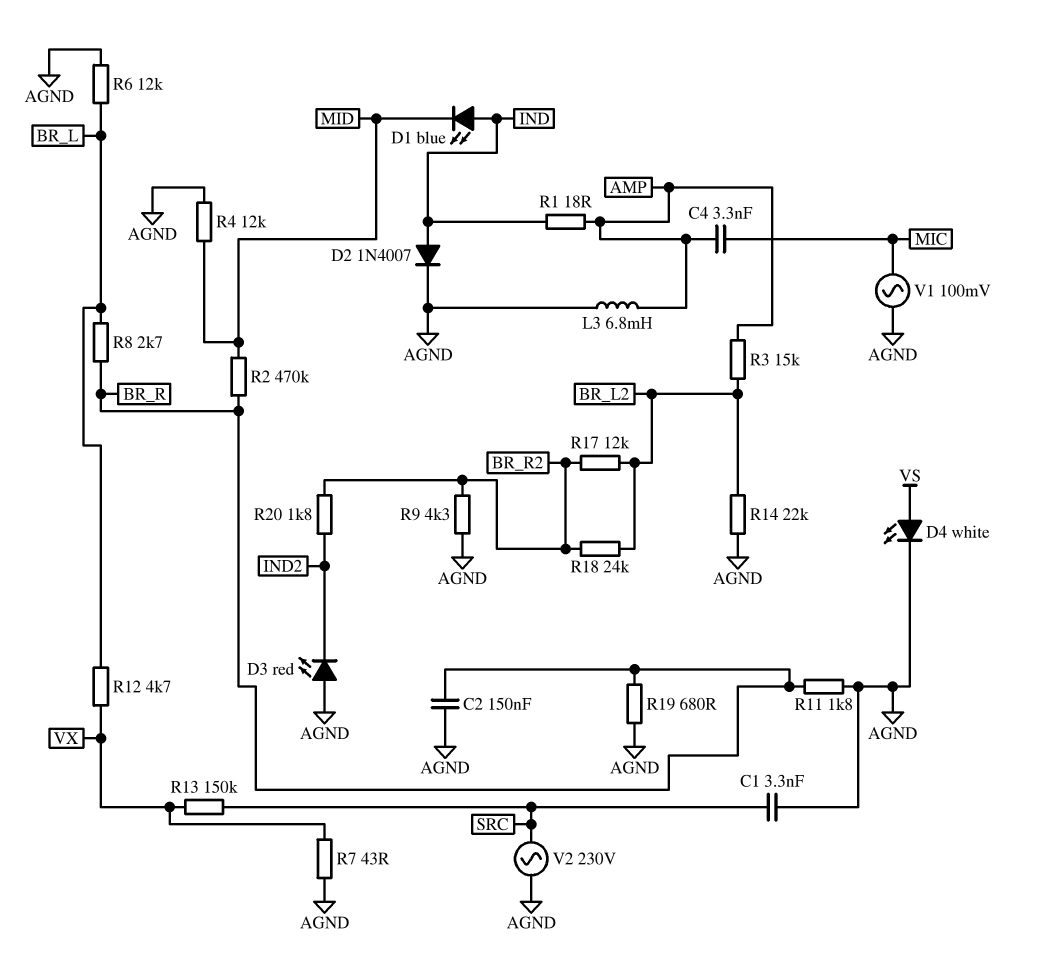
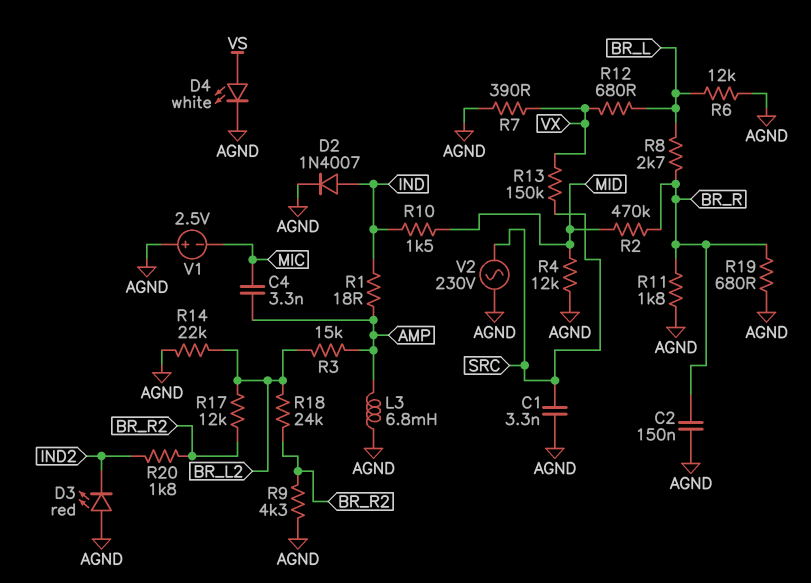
D1: LED blue (A IND, K MID) -> none
R7: 43 (AGND, VX) -> 390 (AGND, VX)
R10: none -> 1.5k (IND, MID)
R12: 4.7k (BR_L, VX) -> 680 (BR_L, VX)
V1: AC 100mV (AGND, MIC) -> 2.5V (plus AGND, minus MIC)

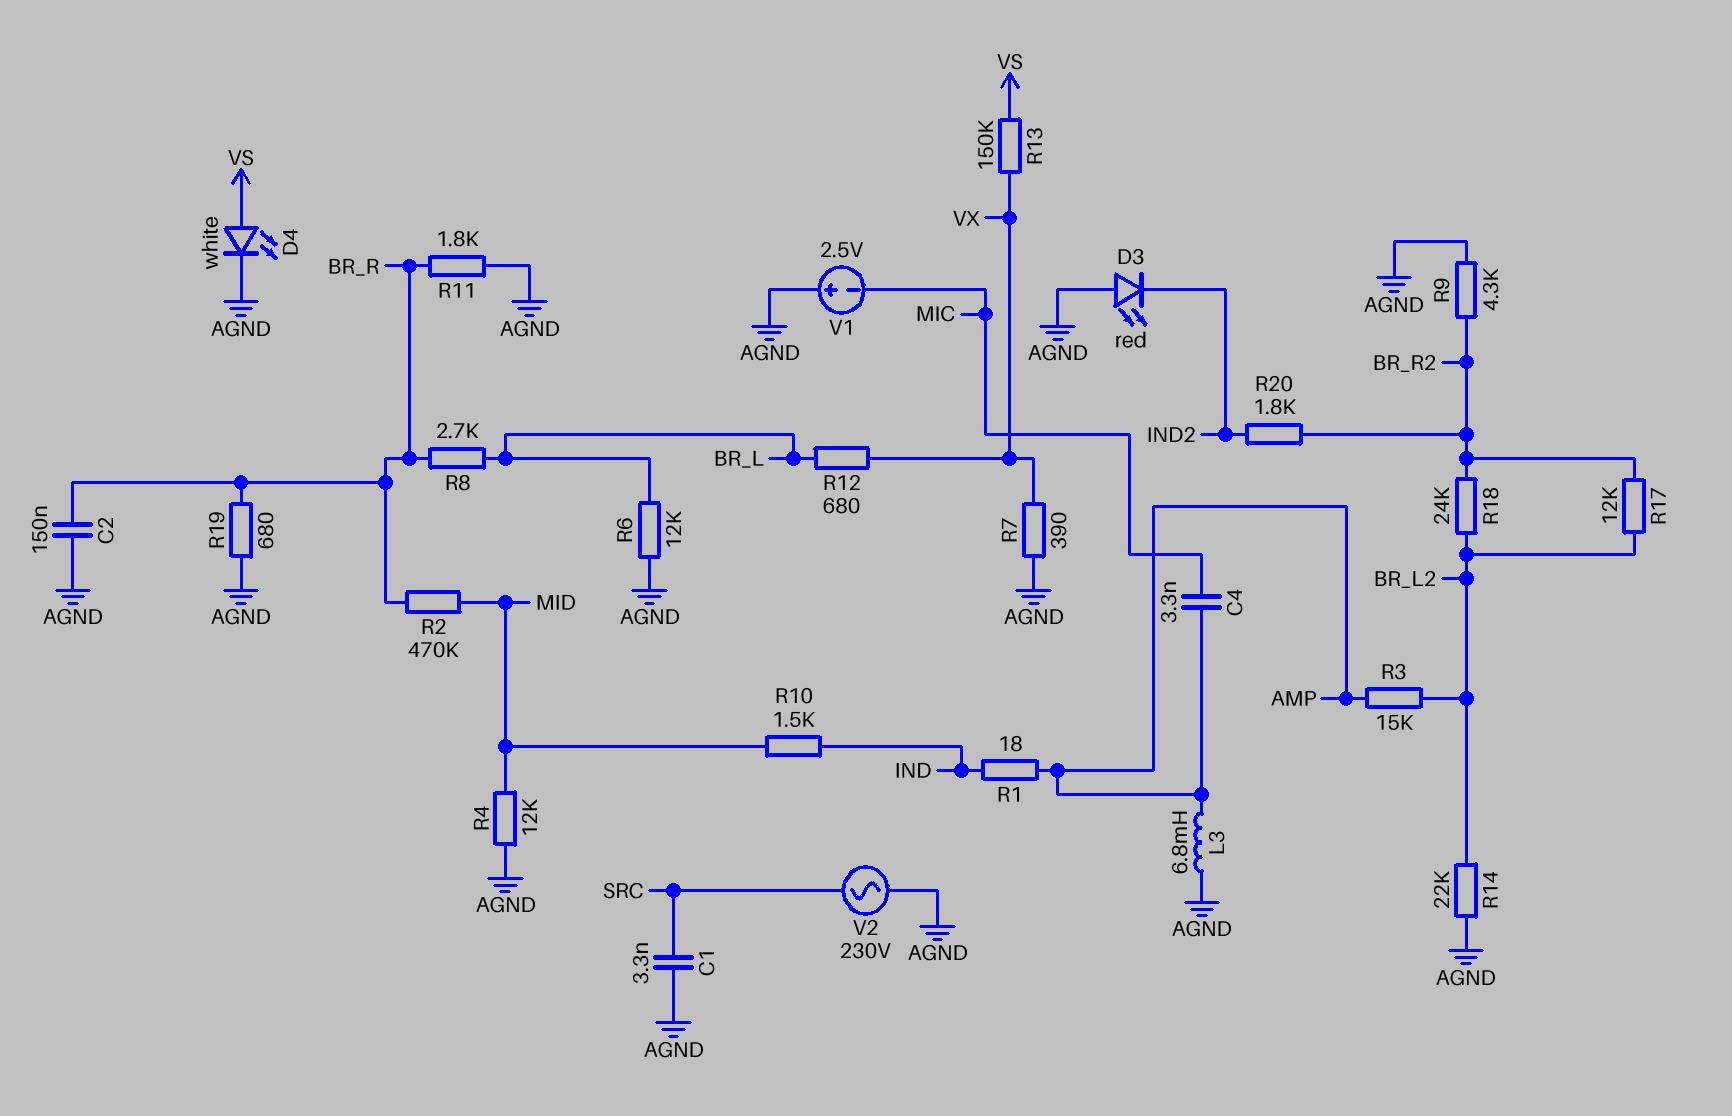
D2: diode 1N4007 (A IND, K AGND) -> none
R13: 150k (SRC, VX) -> 150k (VS, VX)

